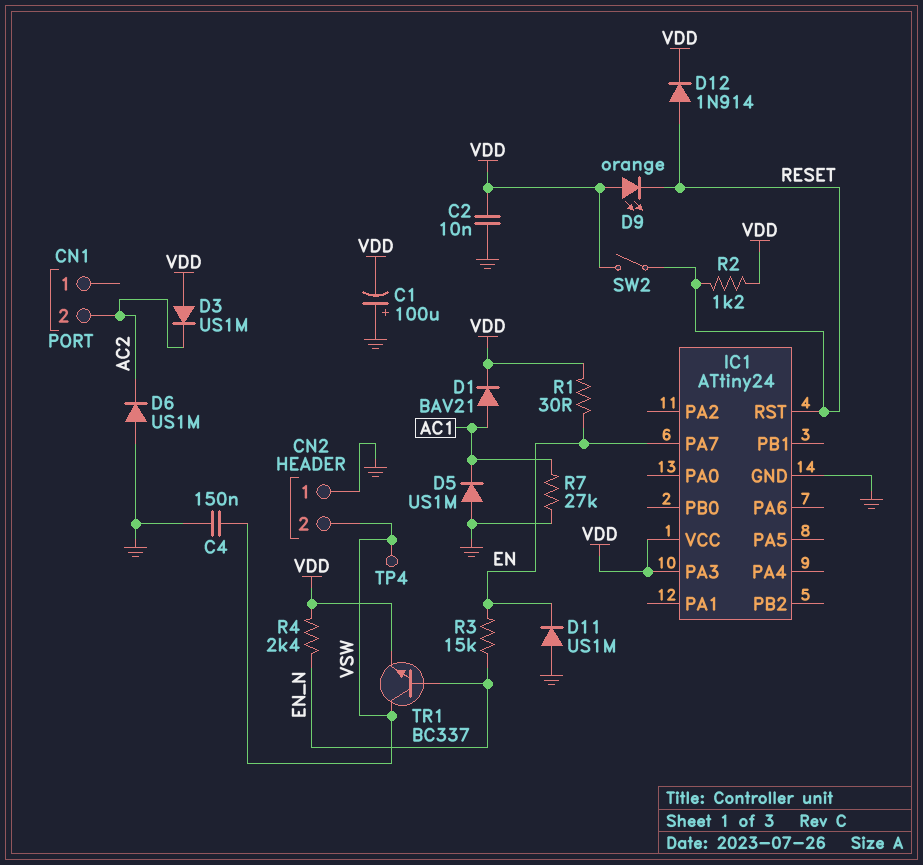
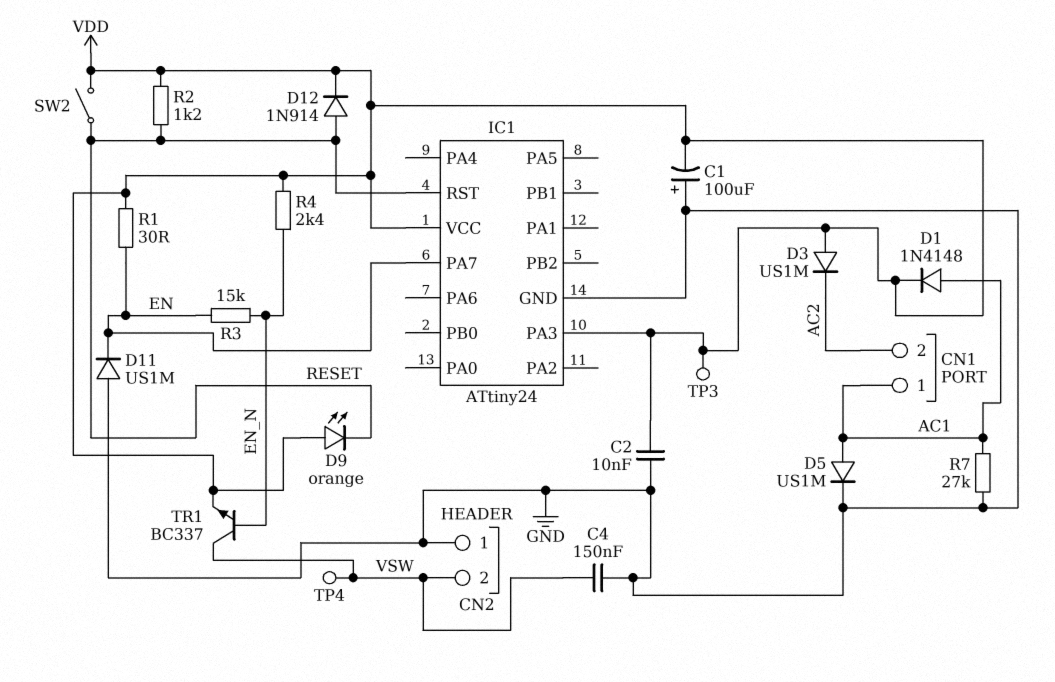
CN1 pin 1: none -> AC1
D1: diode BAV21 (A AC1, K VDD) -> diode 1N4148 (A AC1, K VDD)
D5: diode US1M (A GND, K AC1) -> diode US1M (A AC1, K GND)
D6: diode US1M (A GND, K AC2) -> none
TP3: none -> test point (VDD)

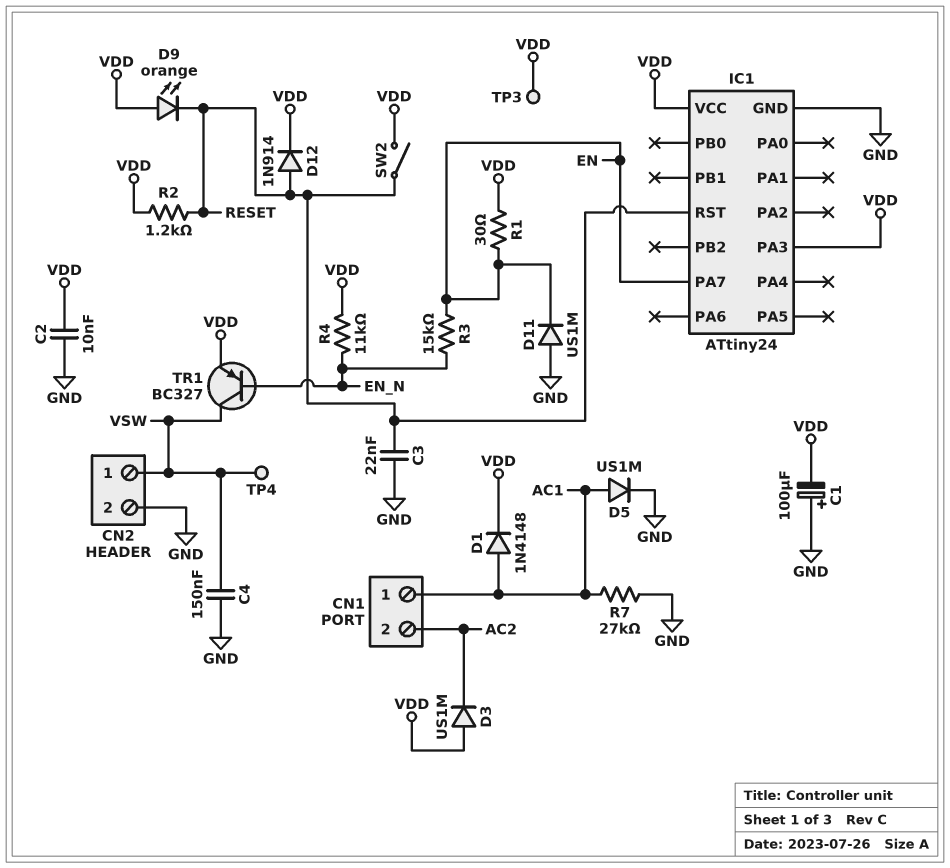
C3: none -> 22nF (GND, RESET)
CN2 pin 1: GND -> VSW
CN2 pin 2: VSW -> GND
R4: 2.4k (EN_N, VDD) -> 11k (EN_N, VDD)
TR1: NPN BC337 (B EN_N, C VSW, E VDD) -> PNP BC327 (B EN_N, C VSW, E VDD)

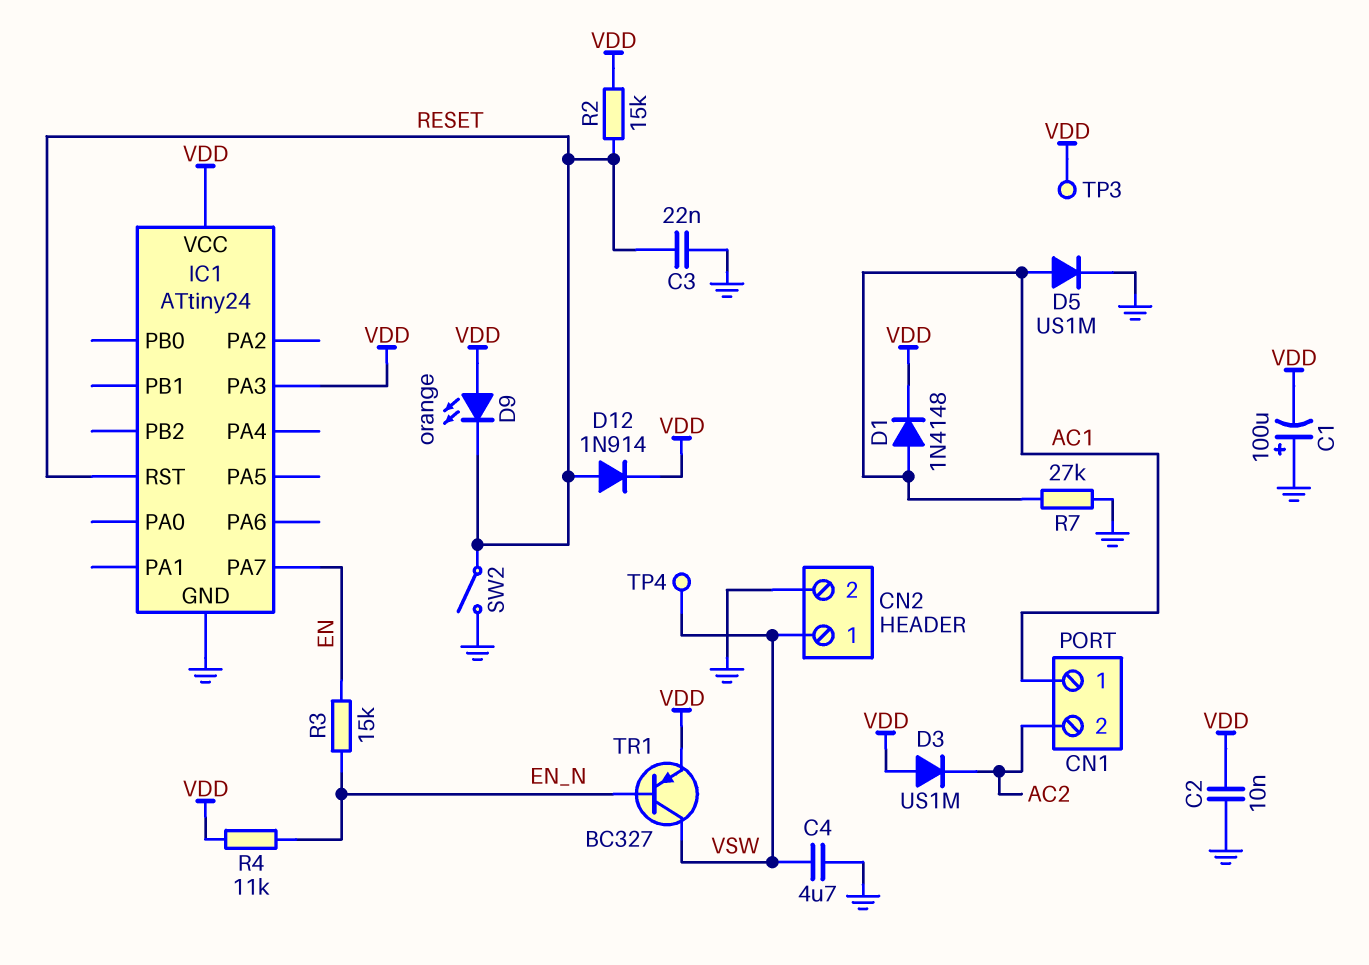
C4: 150nF (GND, VSW) -> 4.7uF (GND, VSW)
D11: diode US1M (A GND, K EN) -> none
R1: 30 (EN, VDD) -> none
R2: 1.2k (RESET, VDD) -> 15k (RESET, VDD)
SW2: switch (RESET, VDD) -> switch (GND, RESET)

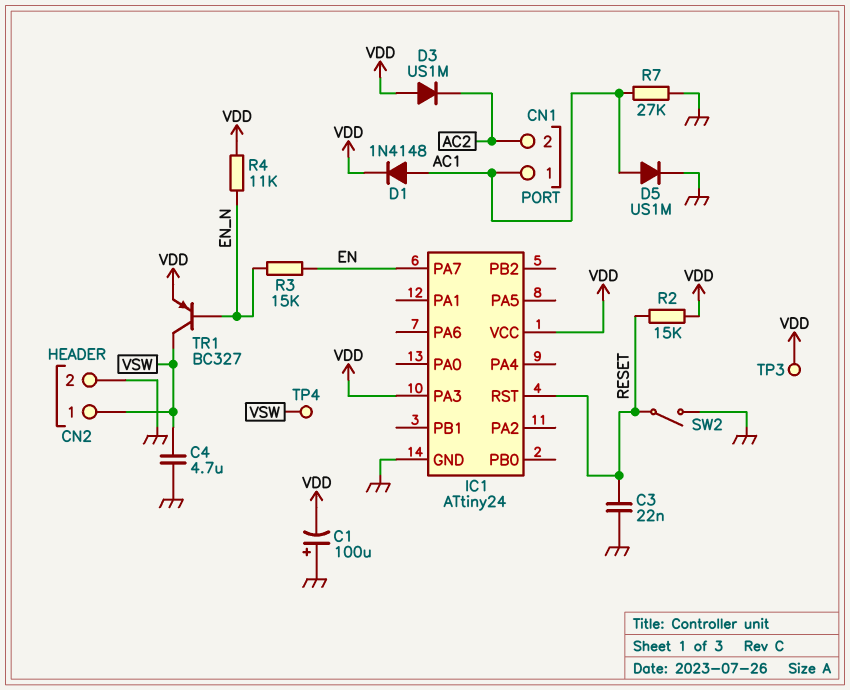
C2: 10nF (GND, VDD) -> none
D9: LED orange (A VDD, K RESET) -> none
D12: diode 1N914 (A RESET, K VDD) -> none

